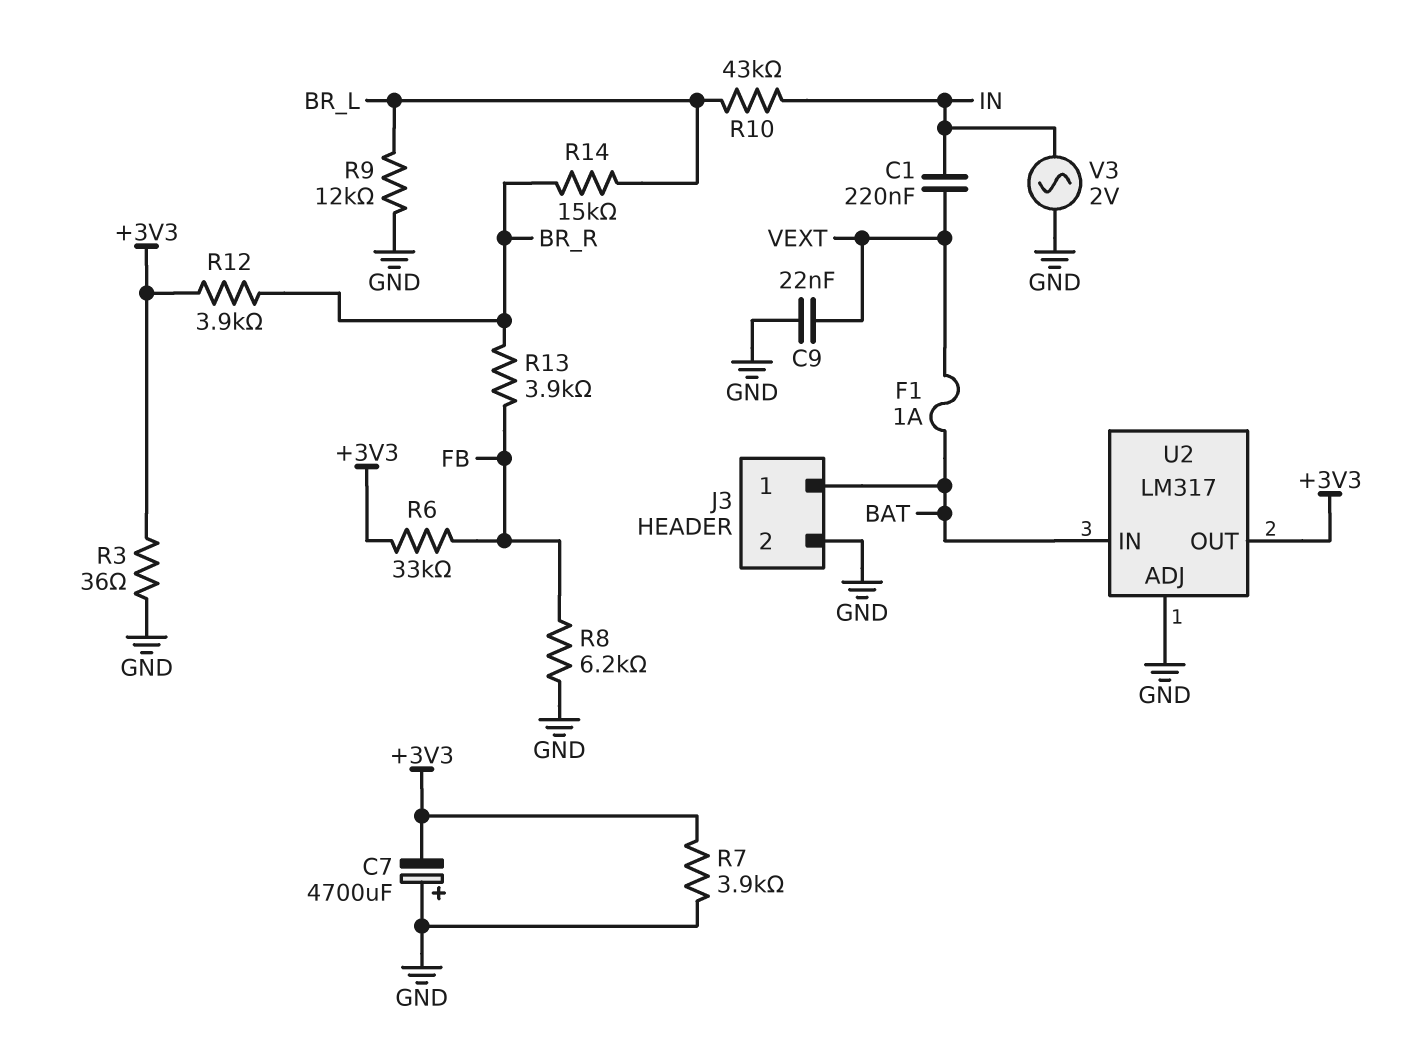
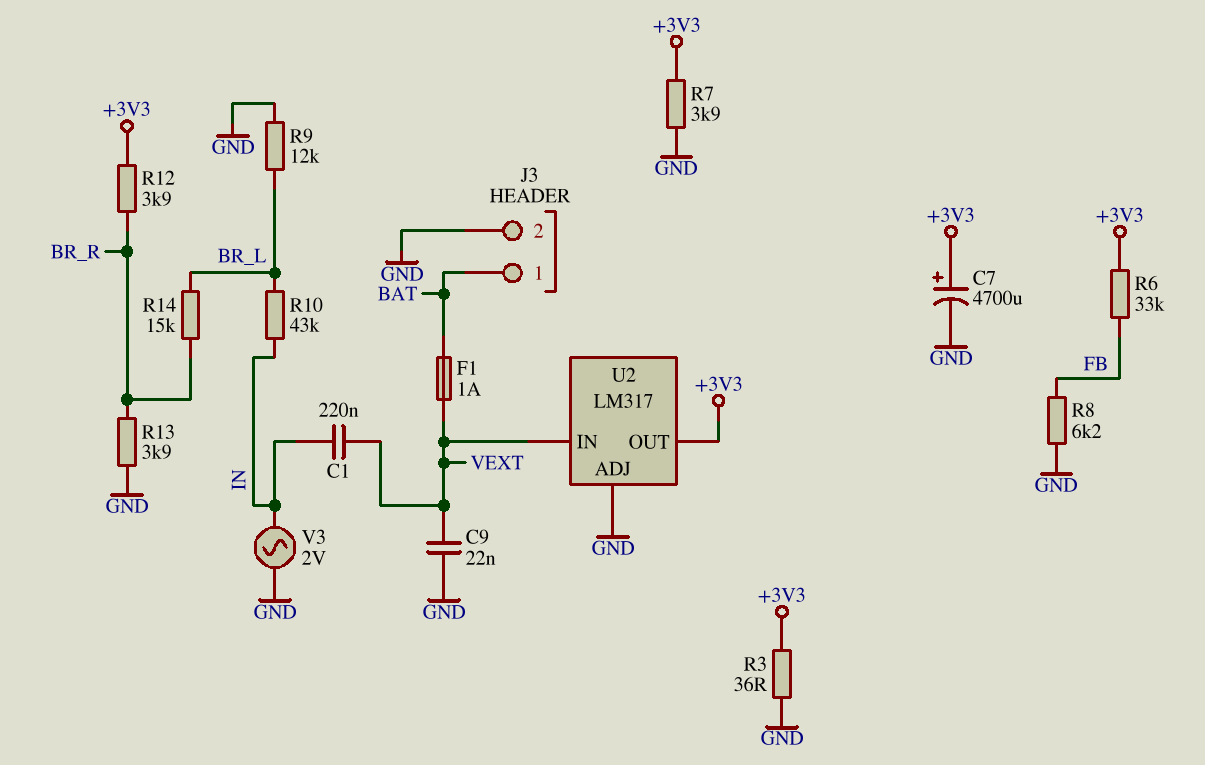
C7: 4700uF (plus GND, minus +3V3) -> 4700uF (plus +3V3, minus GND)
R13: 3.9k (BR_R, FB) -> 3.9k (BR_R, GND)
U2 pin IN: BAT -> VEXT

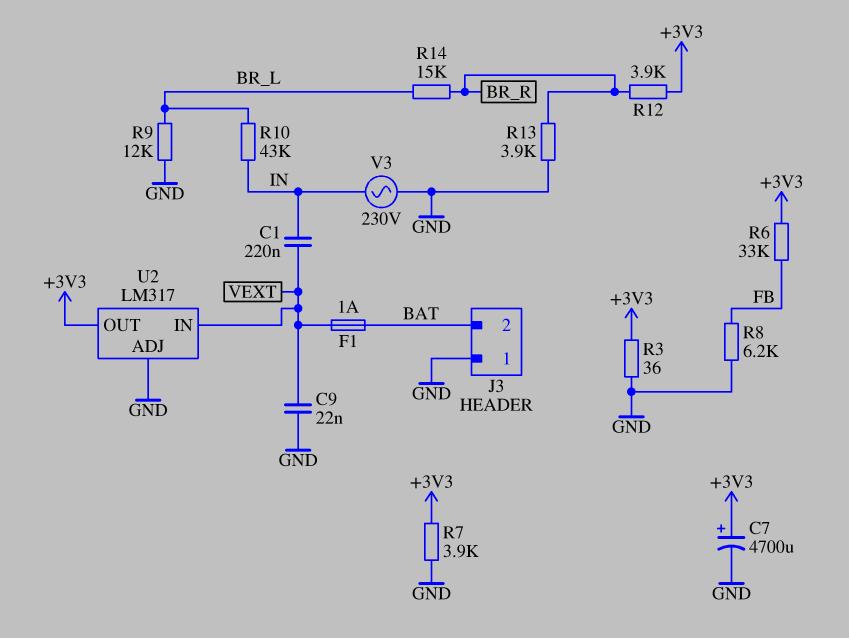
J3 pin 1: BAT -> GND
J3 pin 2: GND -> BAT
V3: AC 2V (GND, IN) -> AC 230V (GND, IN)

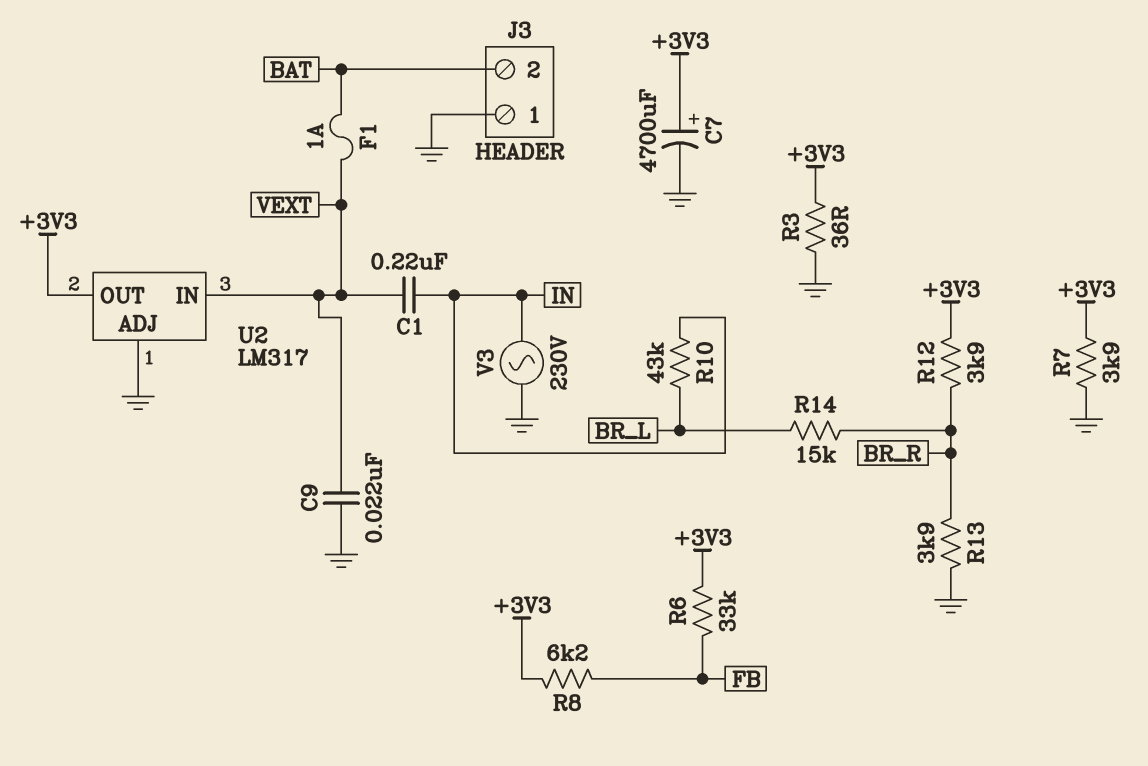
R8: 6.2k (FB, GND) -> 6.2k (+3V3, FB)
R9: 12k (BR_L, GND) -> none

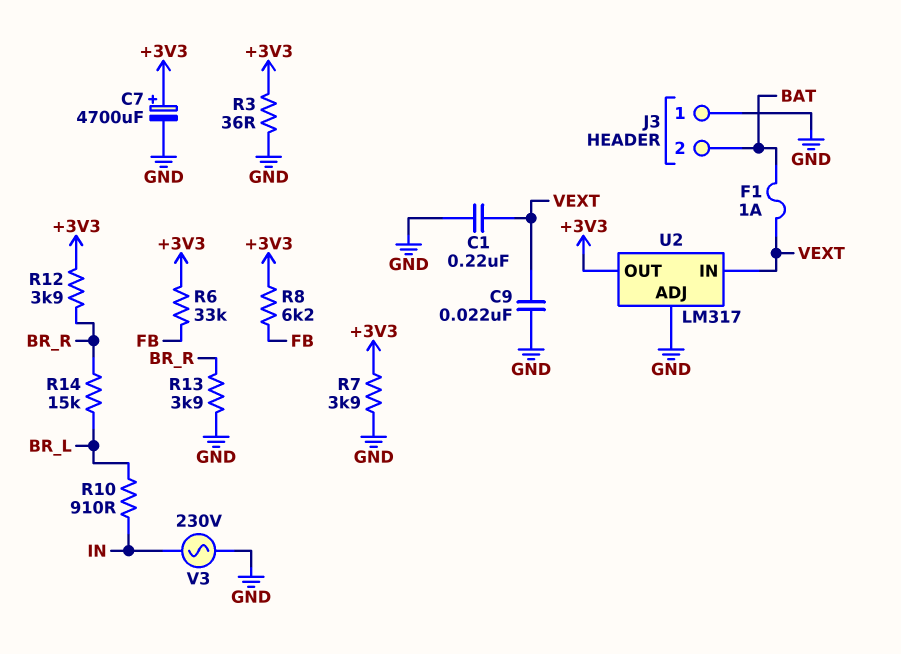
C1: 220nF (IN, VEXT) -> 220nF (GND, VEXT)
R10: 43k (BR_L, IN) -> 910 (BR_L, IN)

